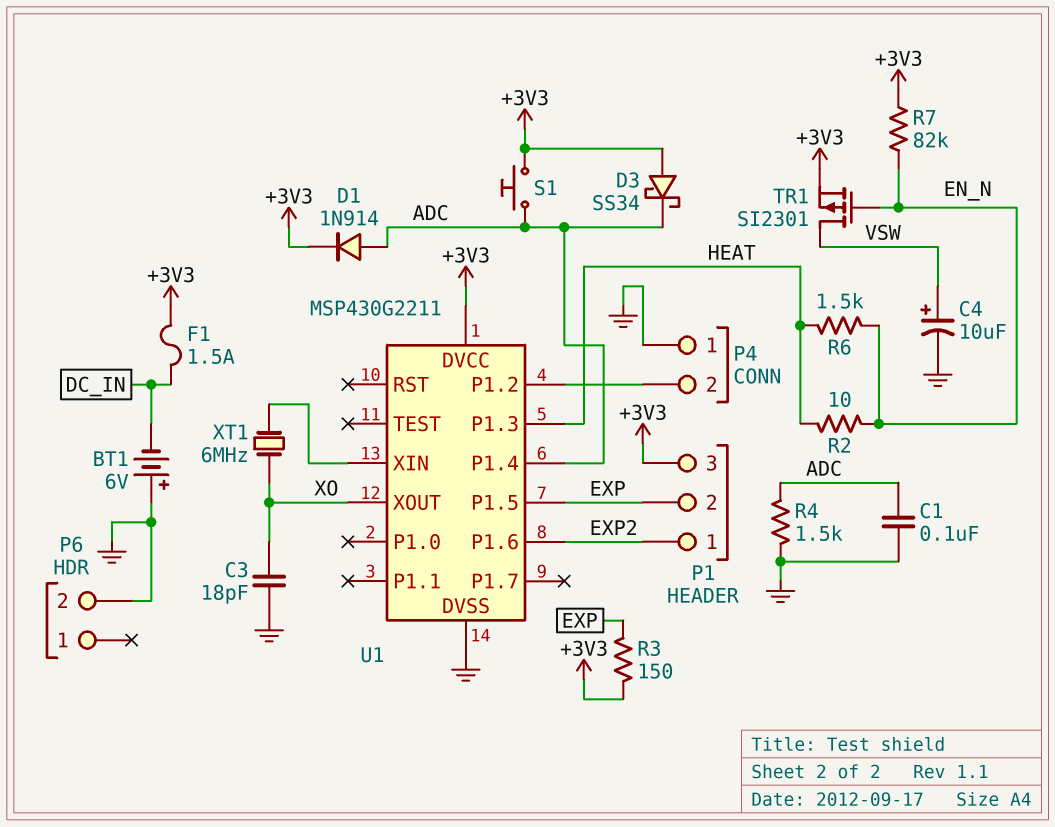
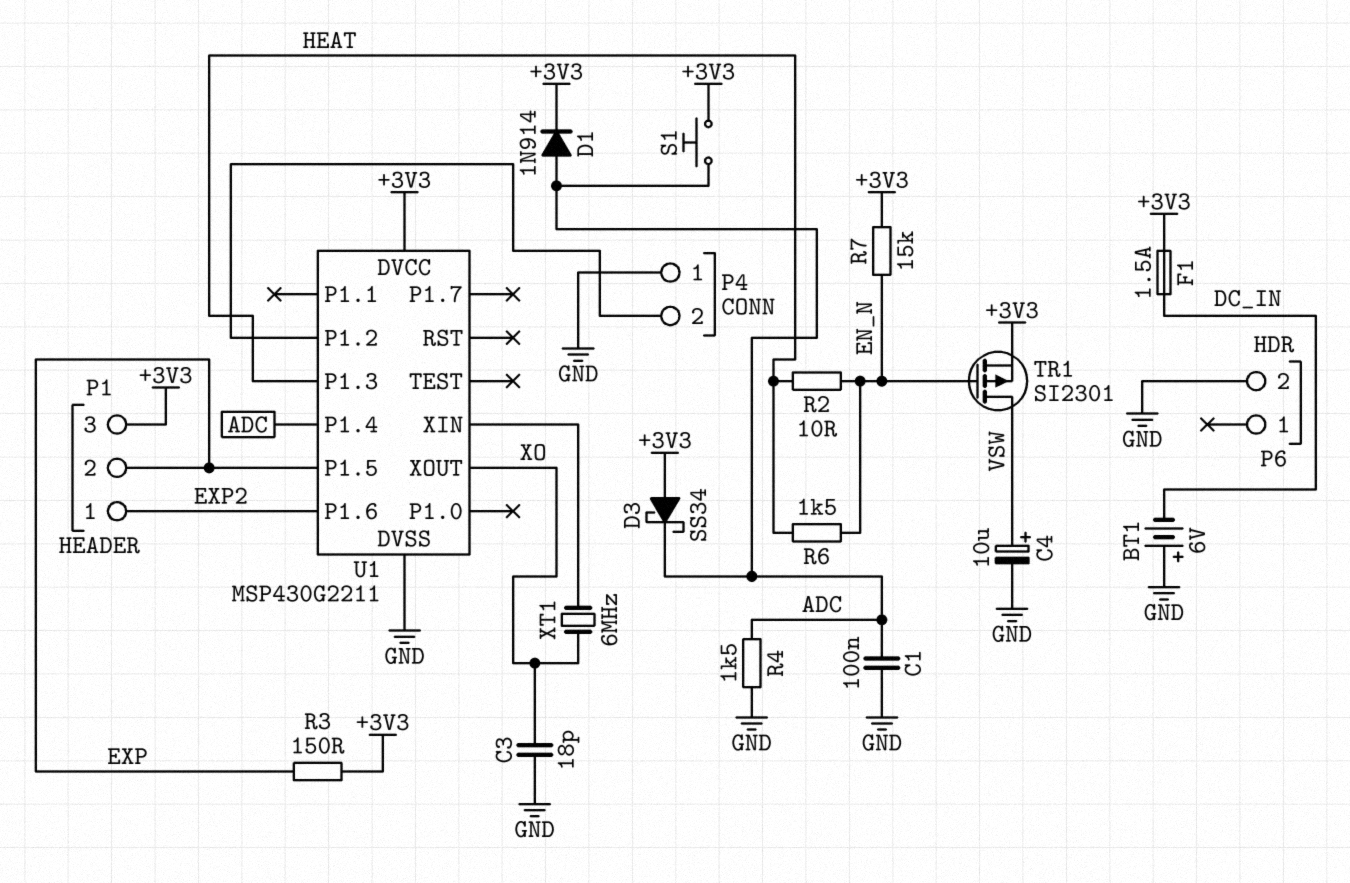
R7: 82k (+3V3, EN_N) -> 15k (+3V3, EN_N)

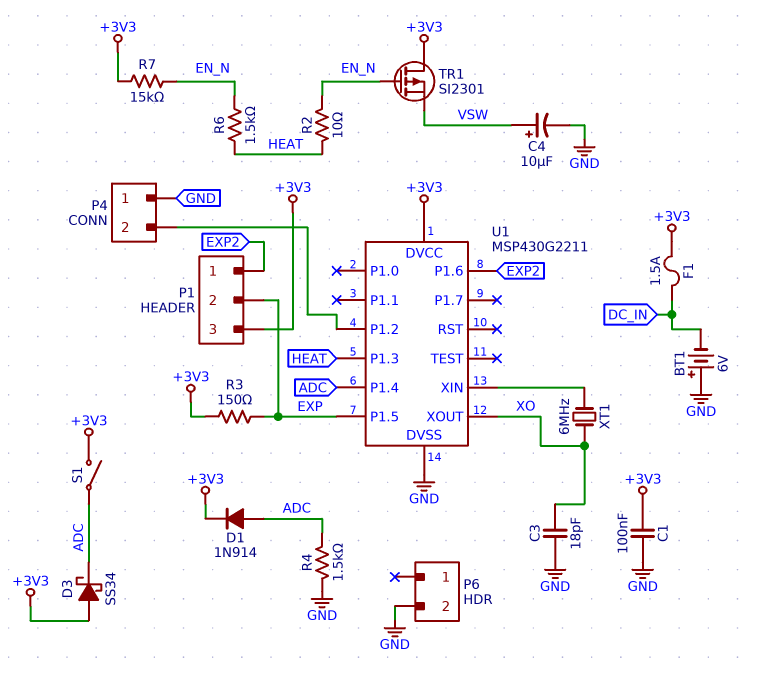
C1: 100nF (ADC, GND) -> 100nF (+3V3, GND)
S1: button (+3V3, ADC) -> switch (+3V3, ADC)
TR1: PMOS SI2301 (G EN_N, D VSW, S +3V3) -> PMOS SI2301 (G EN_N, D +3V3, S VSW)

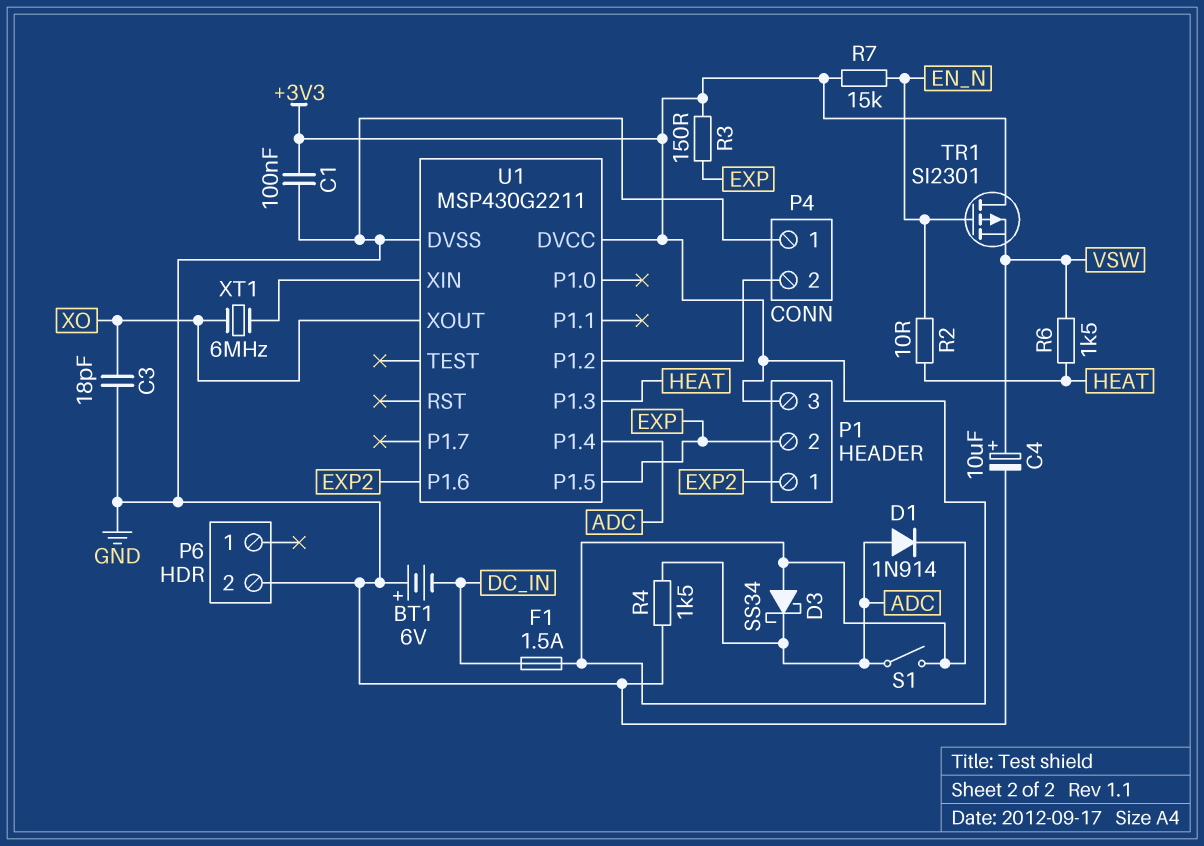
R6: 1.5k (EN_N, HEAT) -> 1.5k (HEAT, VSW)

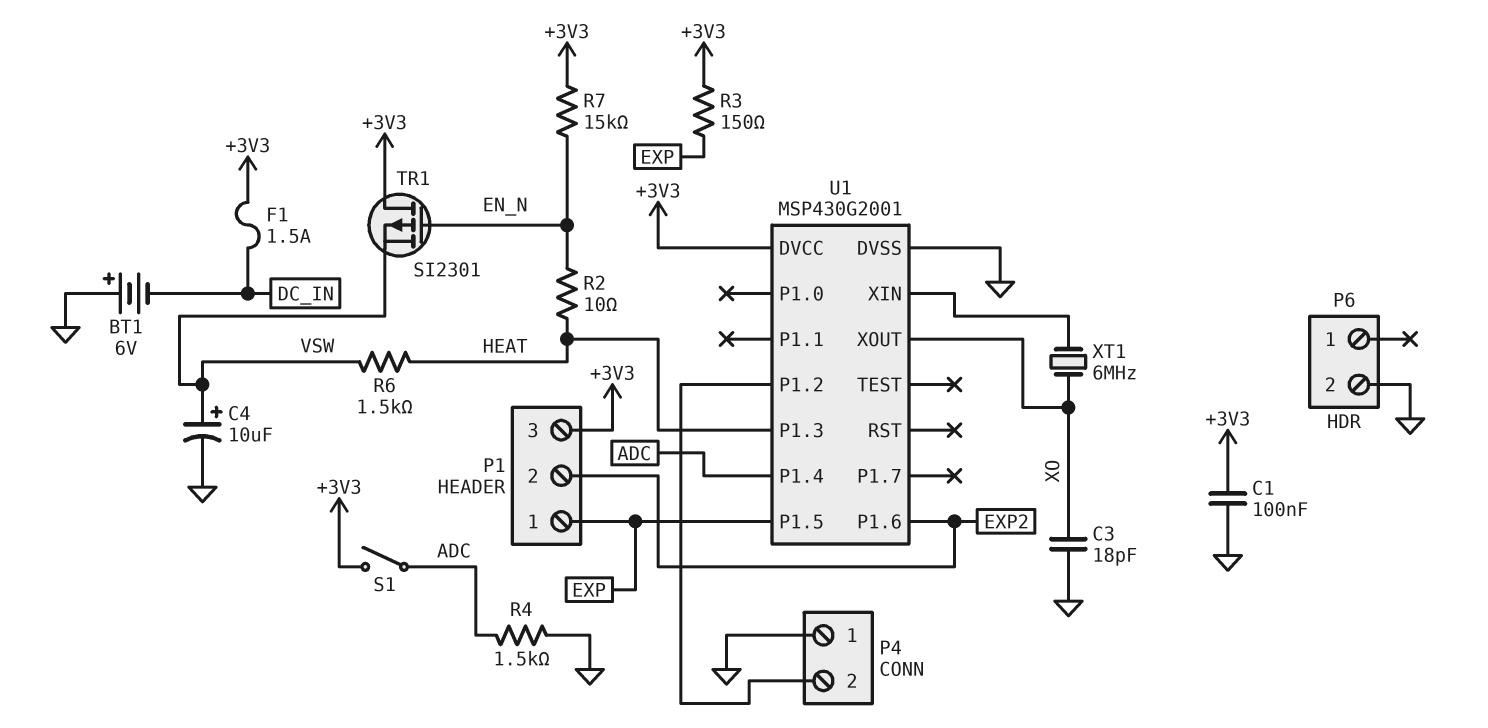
D1: diode 1N914 (A ADC, K +3V3) -> none
D3: schottky SS34 (A +3V3, K ADC) -> none
P1 pin 1: EXP2 -> EXP
P1 pin 2: EXP -> EXP2
U1: MSP430G2211 -> MSP430G2001

